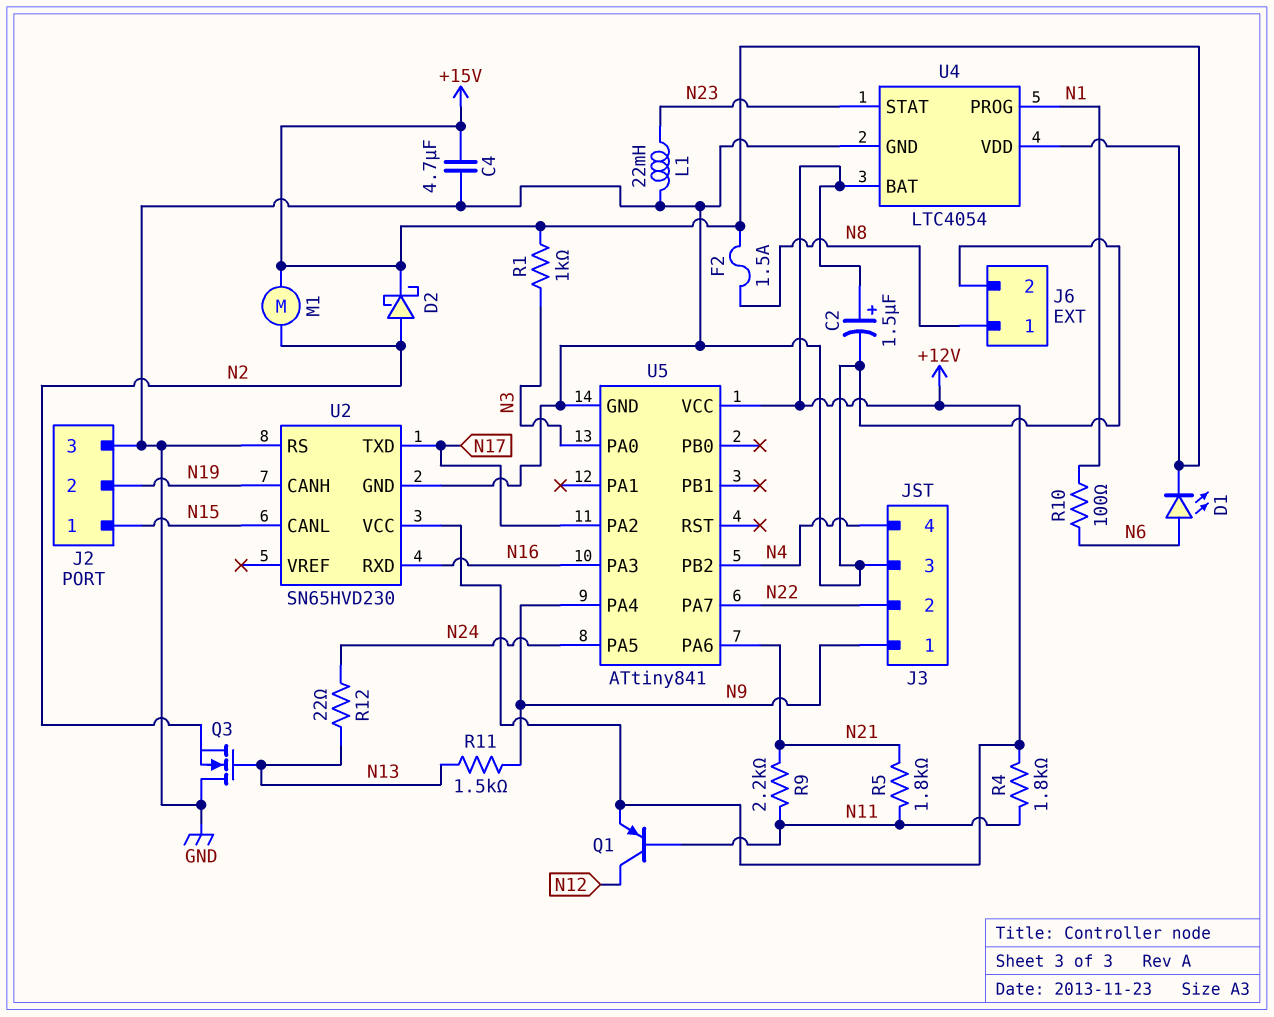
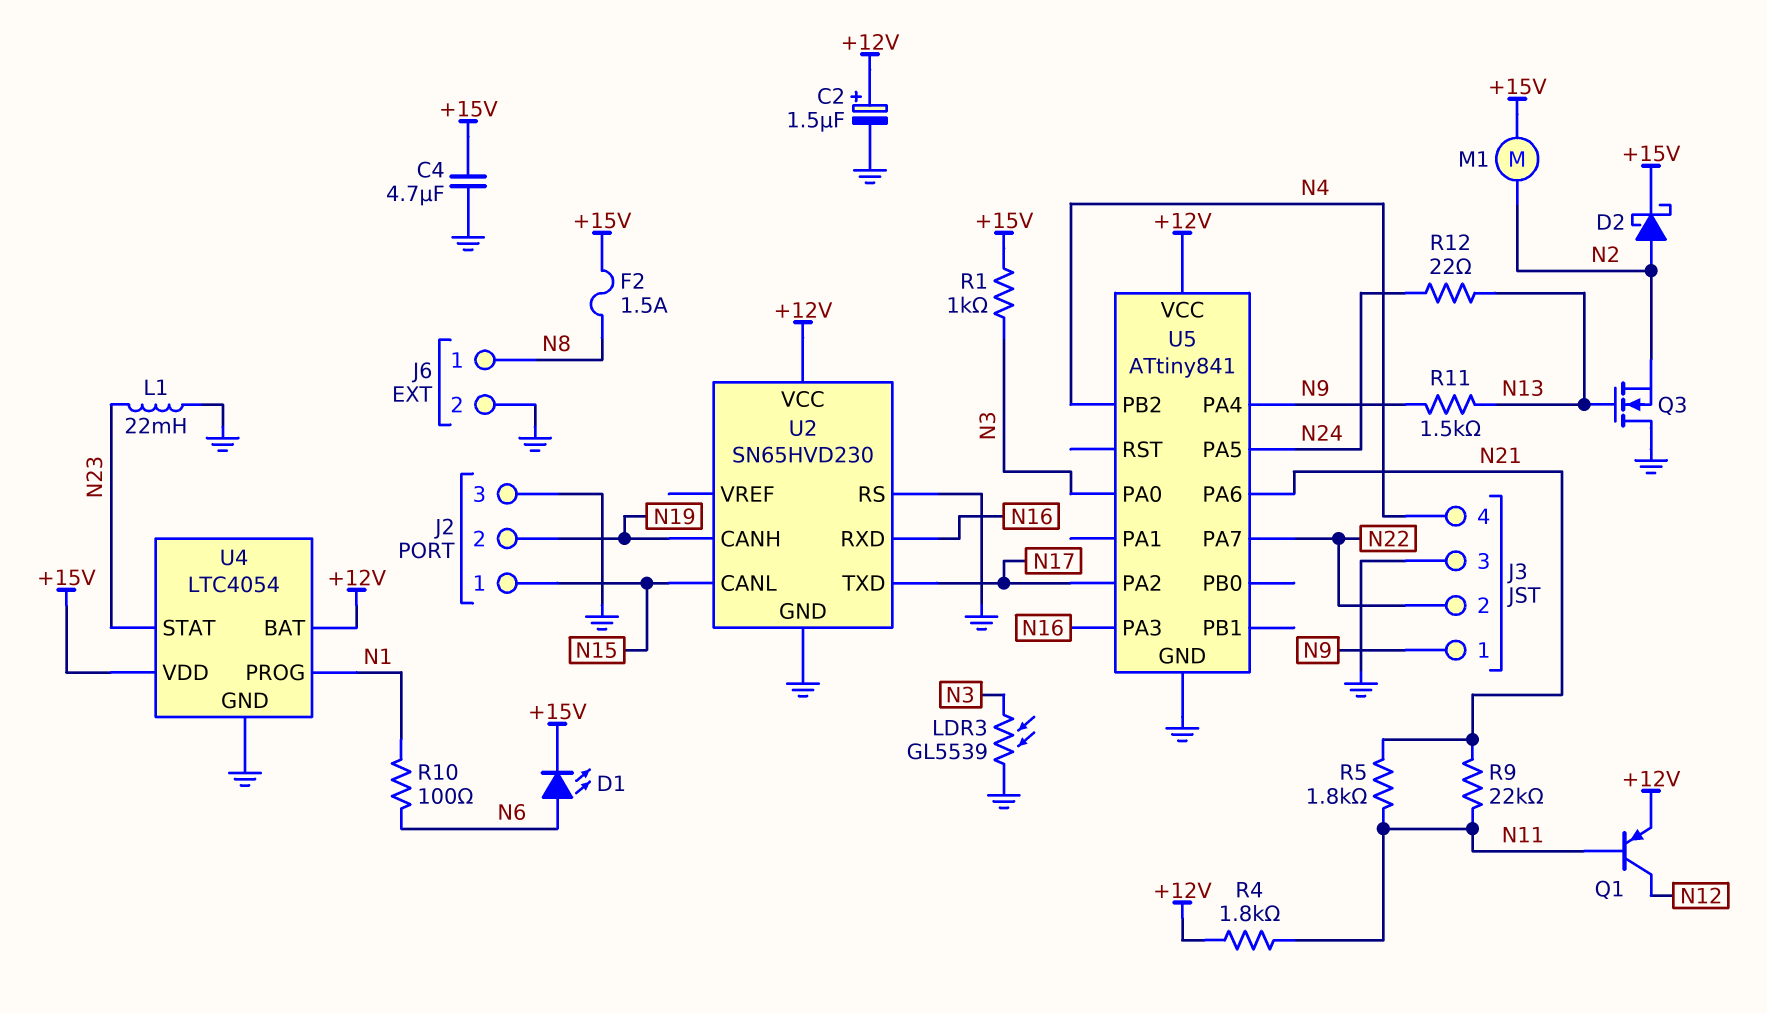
LDR3: none -> GL5539 (GND, N3)
R9: 2.2k (N11, N21) -> 22k (N11, N21)

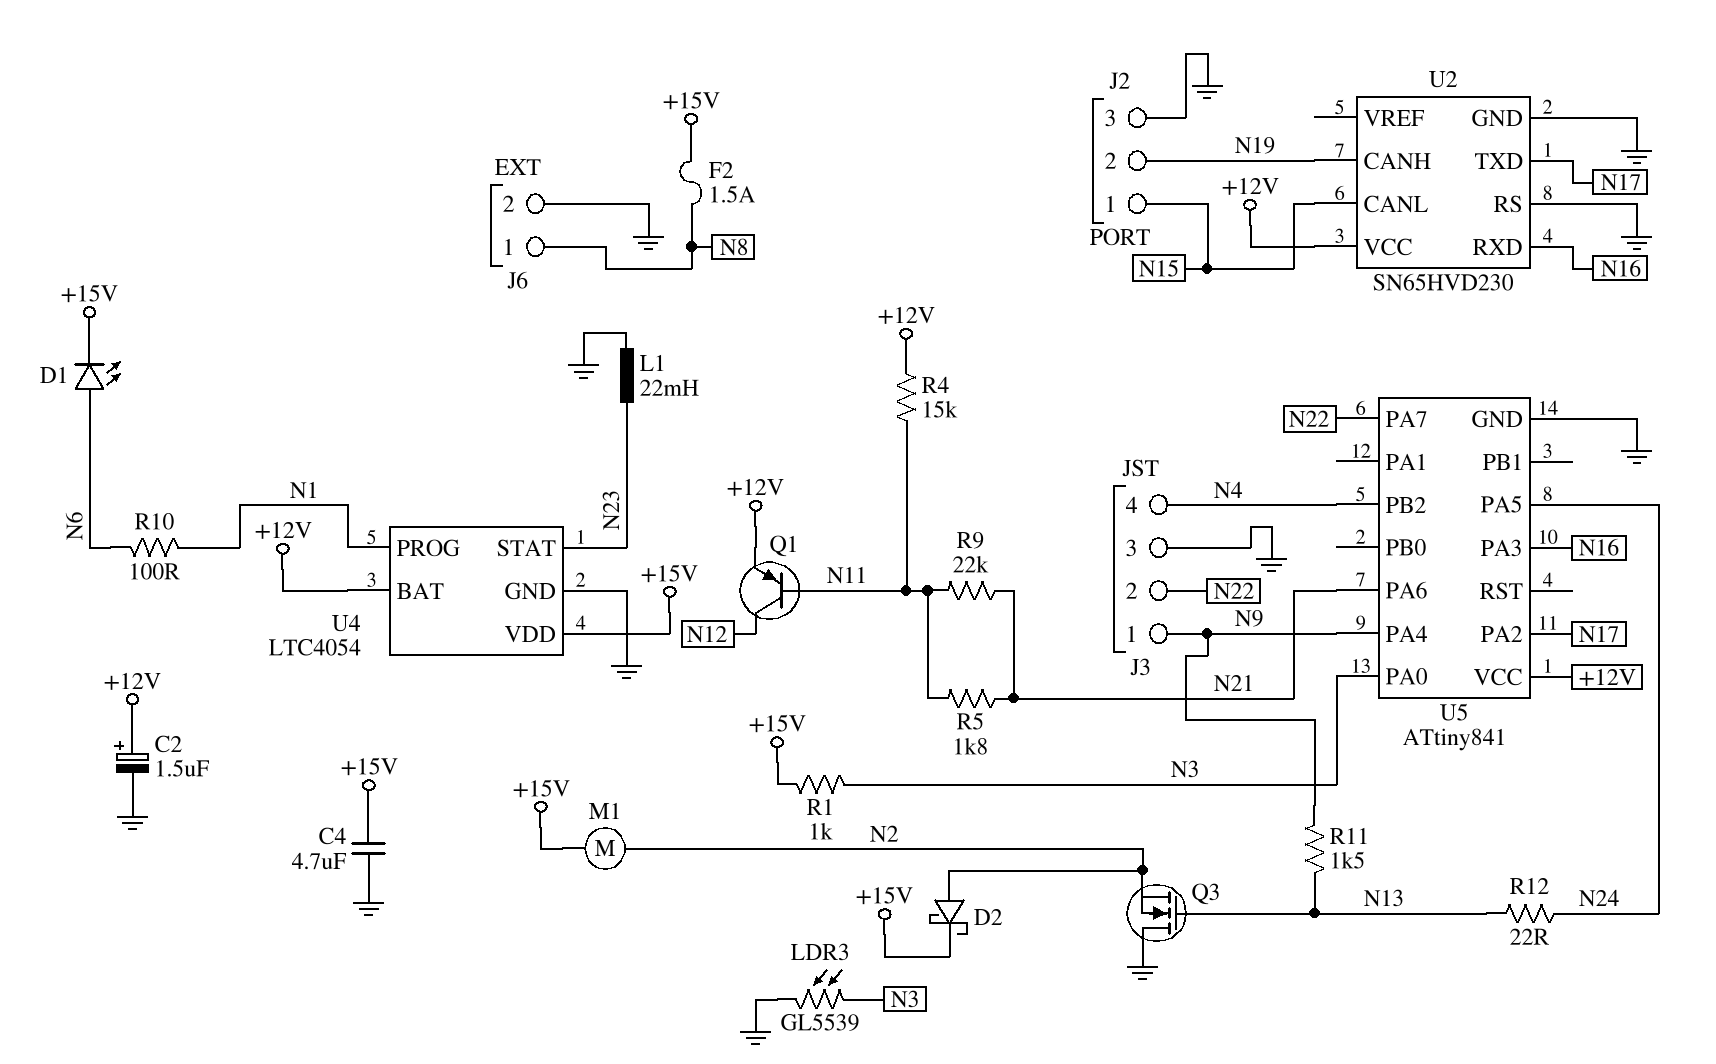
R4: 1.8k (+12V, N11) -> 15k (+12V, N11)

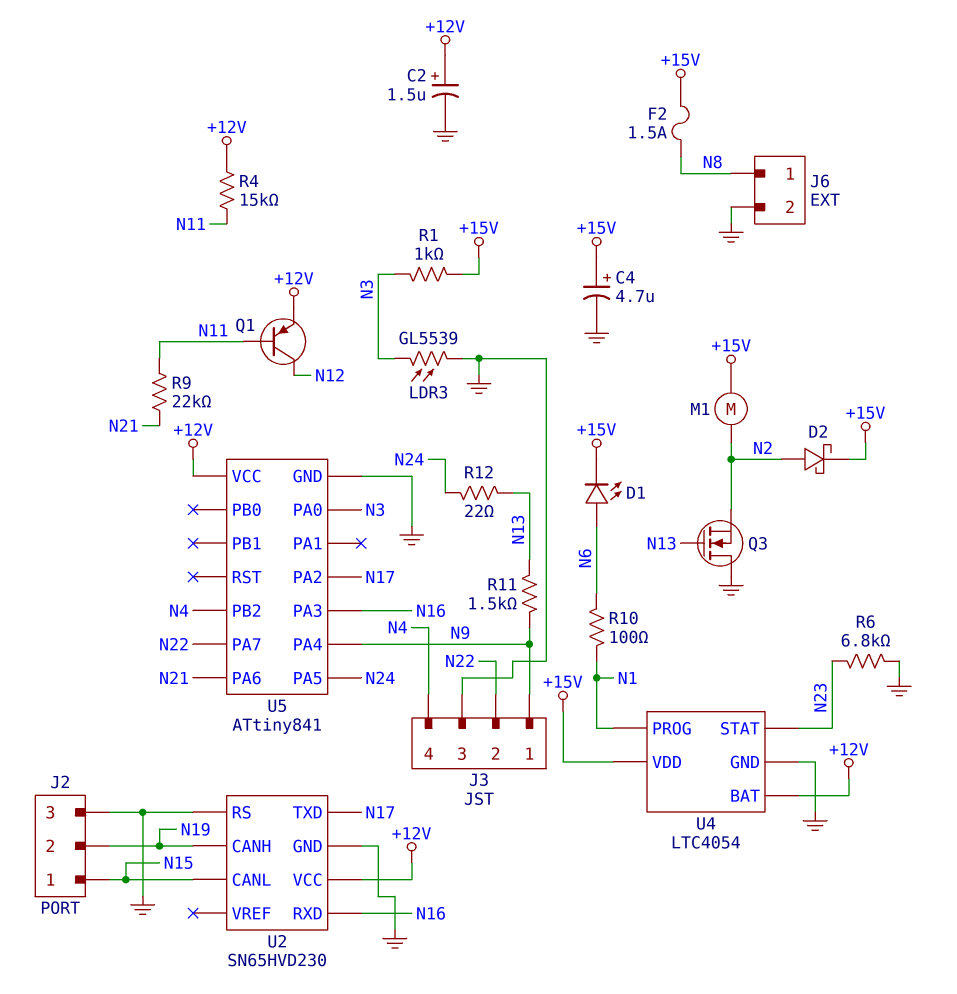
C4: 4.7uF (+15V, GND) -> 4.7uF (plus +15V, minus GND)
L1: 22mH (GND, N23) -> none
R5: 1.8k (N11, N21) -> none
R6: none -> 6.8k (GND, N23)

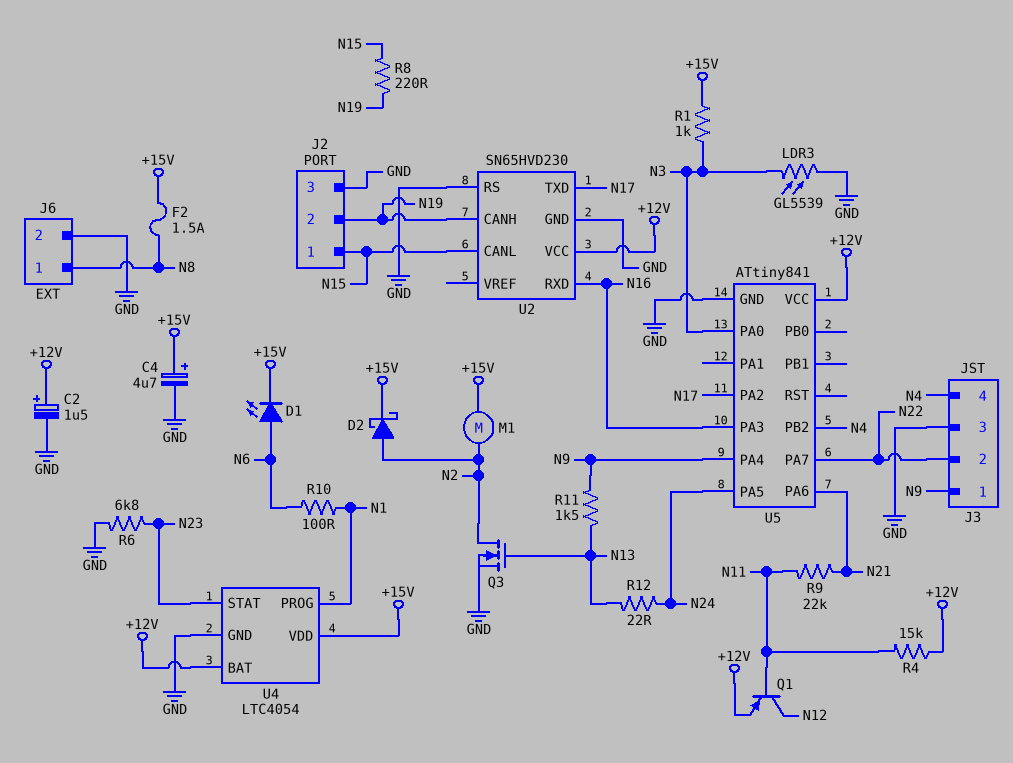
Q3: NMOS (G N13, D GND, S N2) -> NMOS (G N13, D N2, S GND)
R8: none -> 220 (N15, N19)

